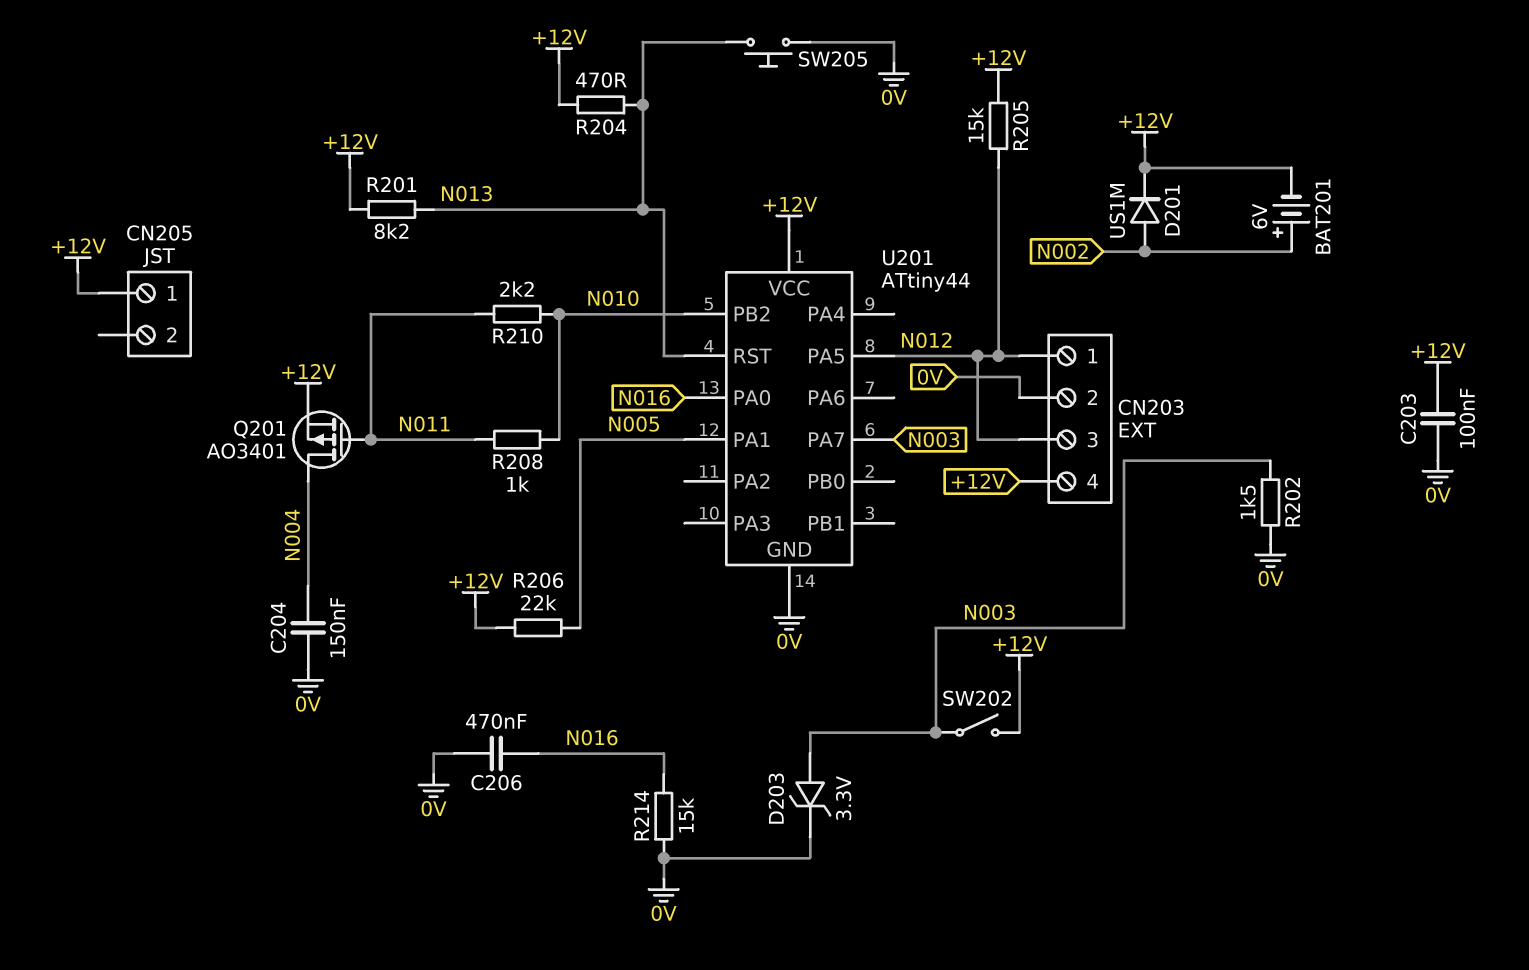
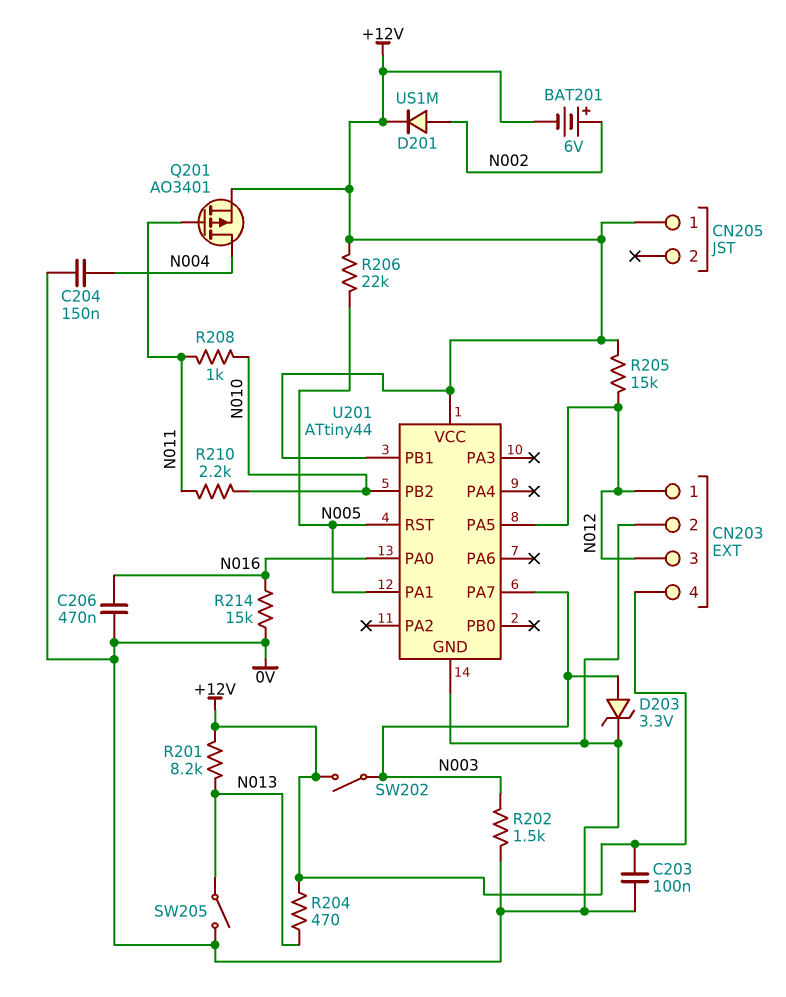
SW205: button (0V, N013) -> switch (0V, N013)
U201 pin PB1: none -> +12V
U201 pin RST: N013 -> N005

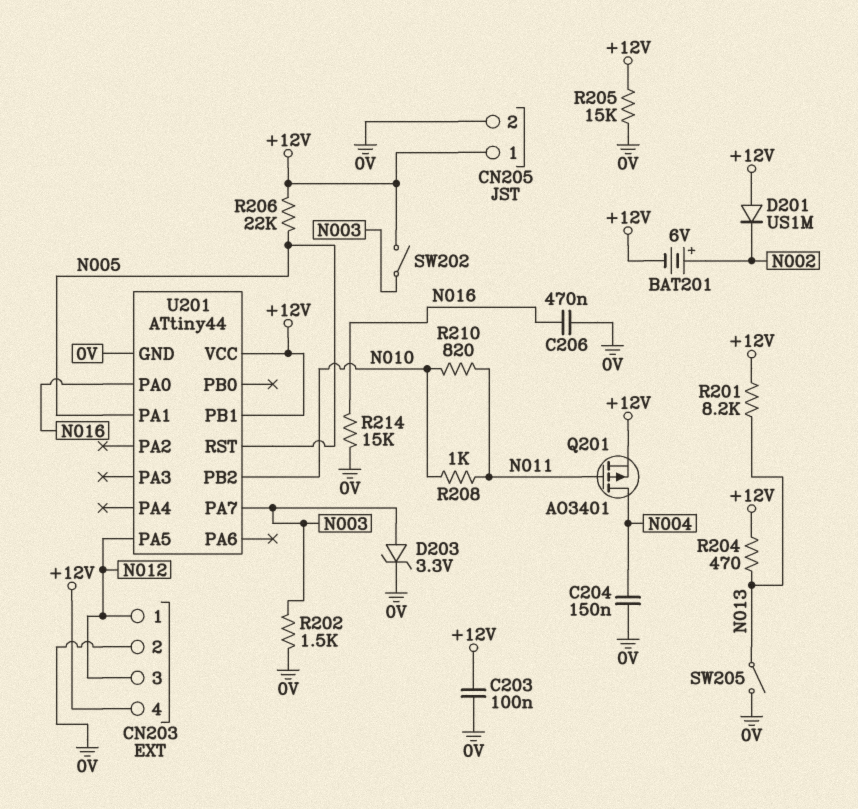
CN205 pin 2: none -> 0V
D201: diode US1M (A N002, K +12V) -> diode US1M (A +12V, K N002)
R205: 15k (+12V, N012) -> 15k (+12V, 0V)
R210: 2.2k (N010, N011) -> 820 (N010, N011)

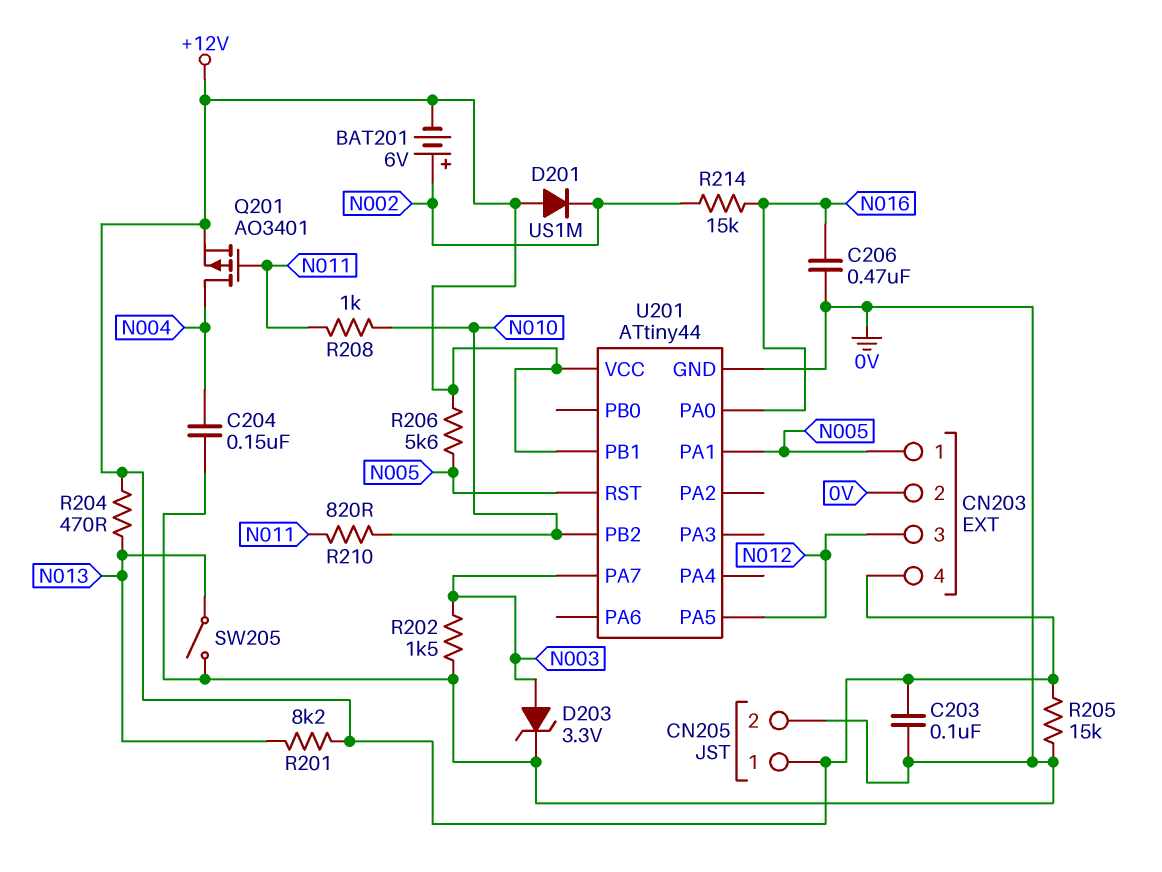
CN203 pin 1: N012 -> N005
R206: 22k (+12V, N005) -> 5.6k (+12V, N005)
R214: 15k (0V, N016) -> 15k (N002, N016)
SW202: switch (+12V, N003) -> none

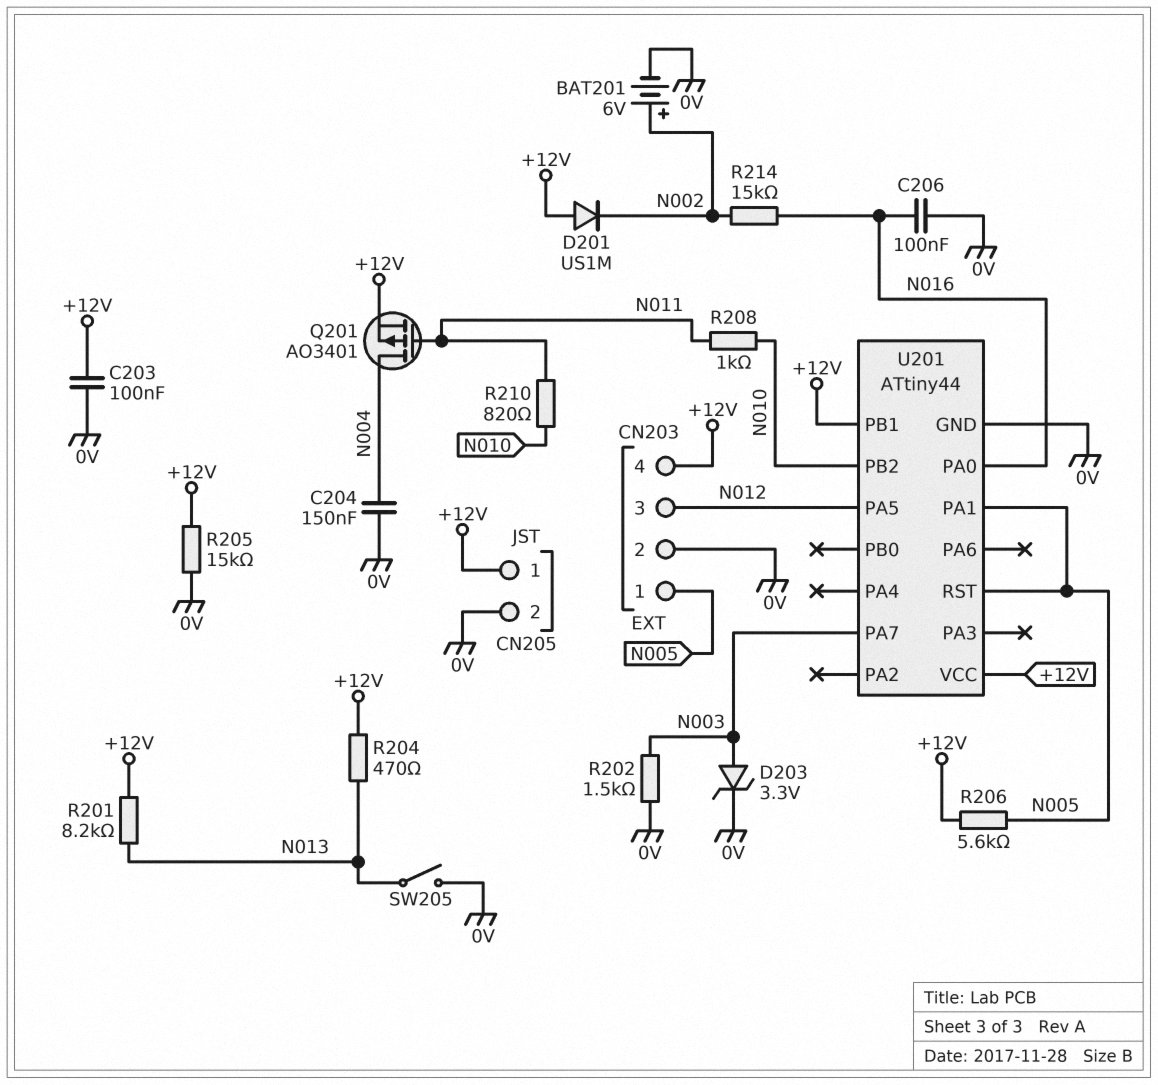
BAT201: 6V (plus N002, minus +12V) -> 6V (plus N002, minus 0V)
C206: 470nF (0V, N016) -> 100nF (0V, N016)

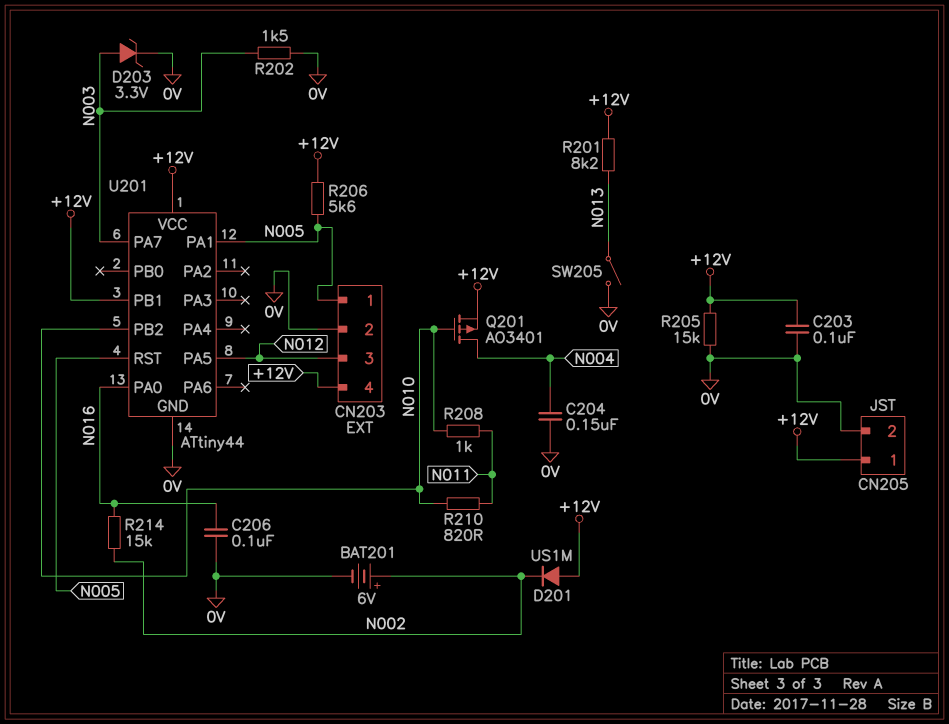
Q201: PMOS AO3401 (G N011, D N004, S +12V) -> PMOS AO3401 (G N010, D N004, S +12V)
R204: 470 (+12V, N013) -> none

